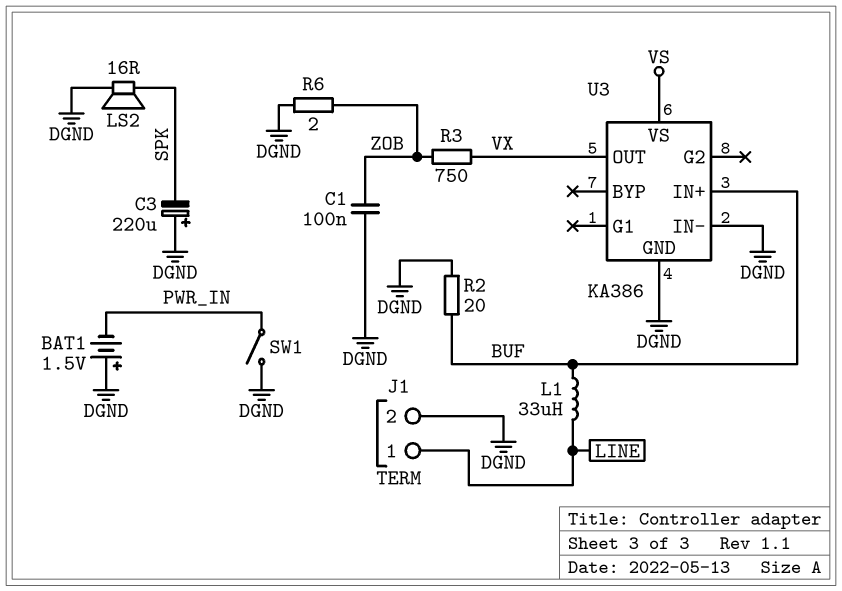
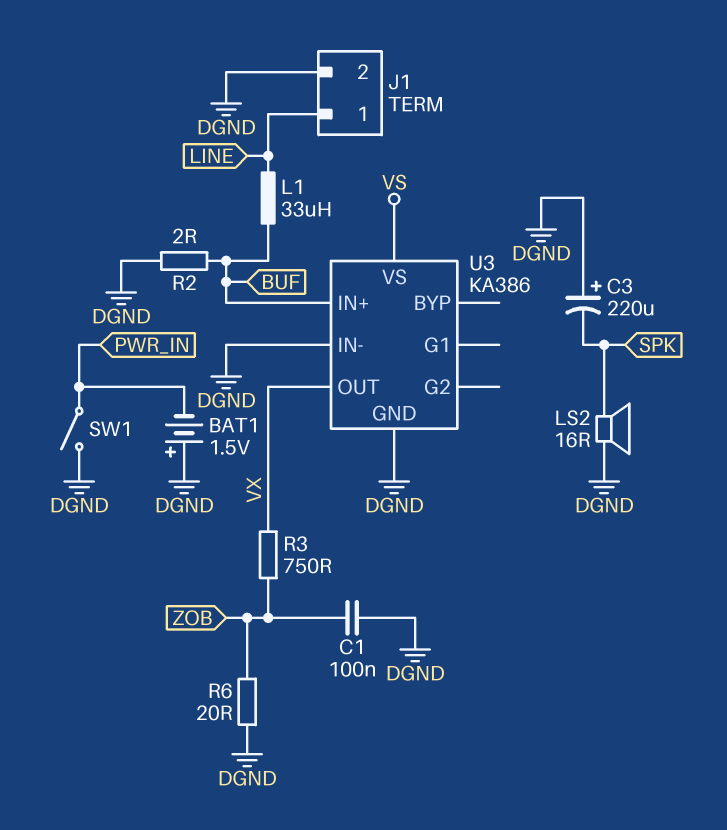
R2: 20 (BUF, DGND) -> 2 (BUF, DGND)
R6: 2 (DGND, ZOB) -> 20 (DGND, ZOB)

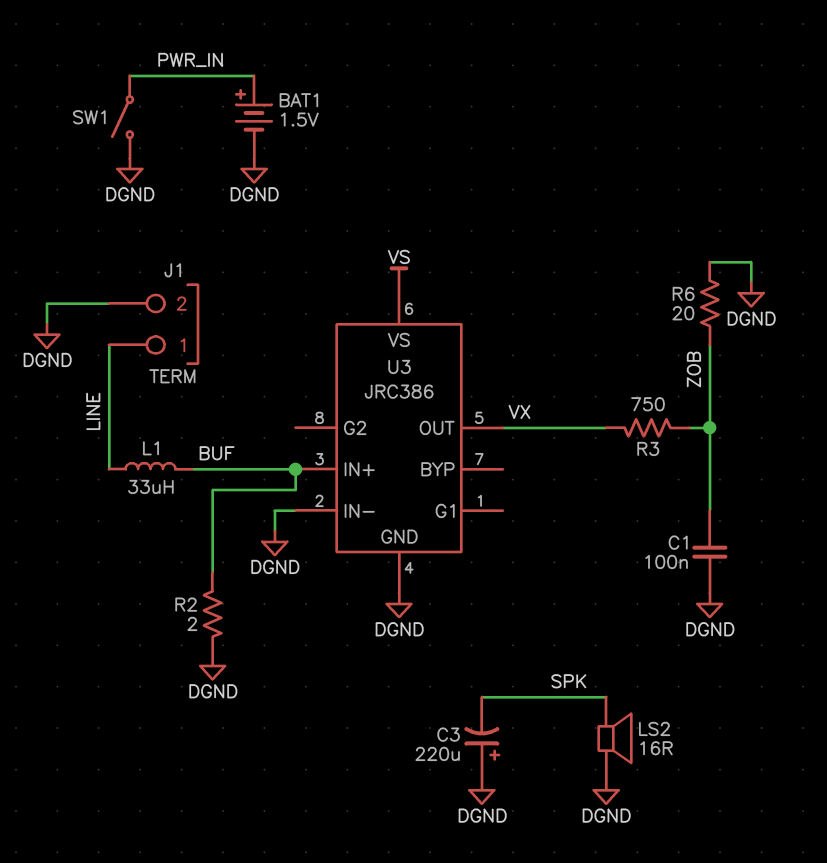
BAT1: 1.5V (plus DGND, minus PWR_IN) -> 1.5V (plus PWR_IN, minus DGND)
U3: KA386 -> JRC386

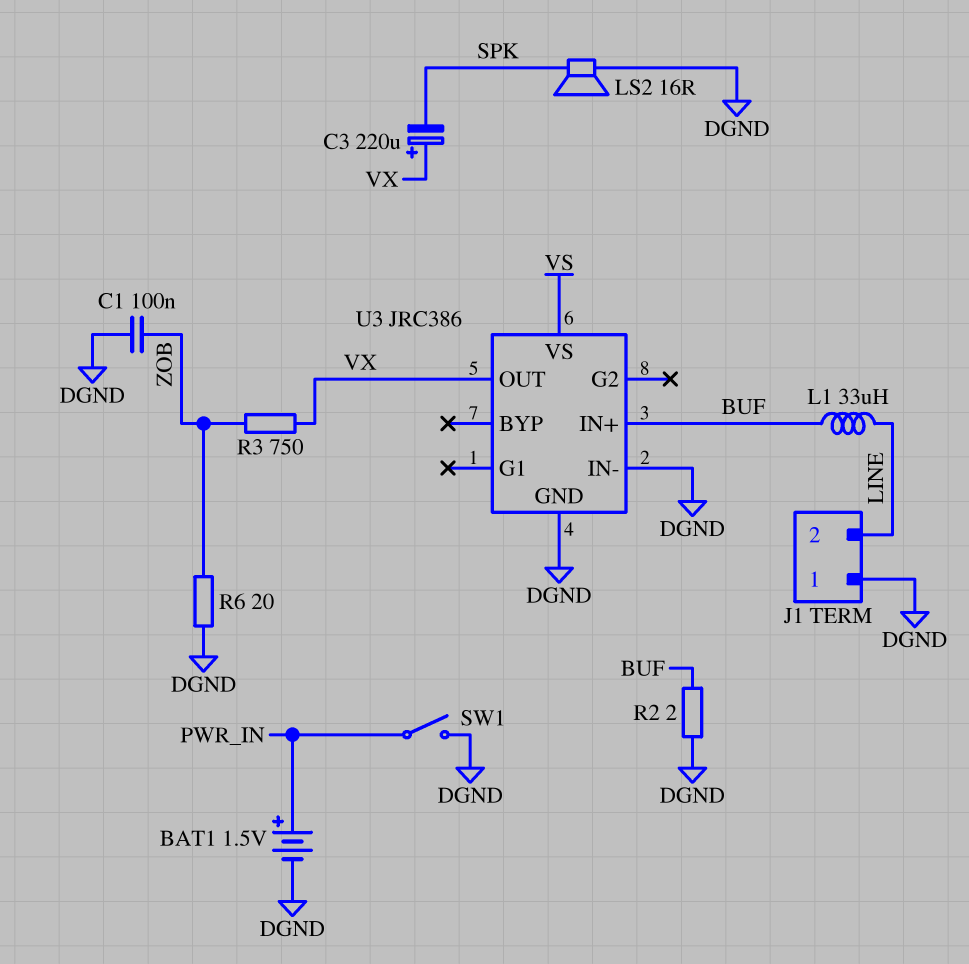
C3: 220uF (plus DGND, minus SPK) -> 220uF (plus VX, minus SPK)
J1 pin 1: LINE -> DGND
J1 pin 2: DGND -> LINE

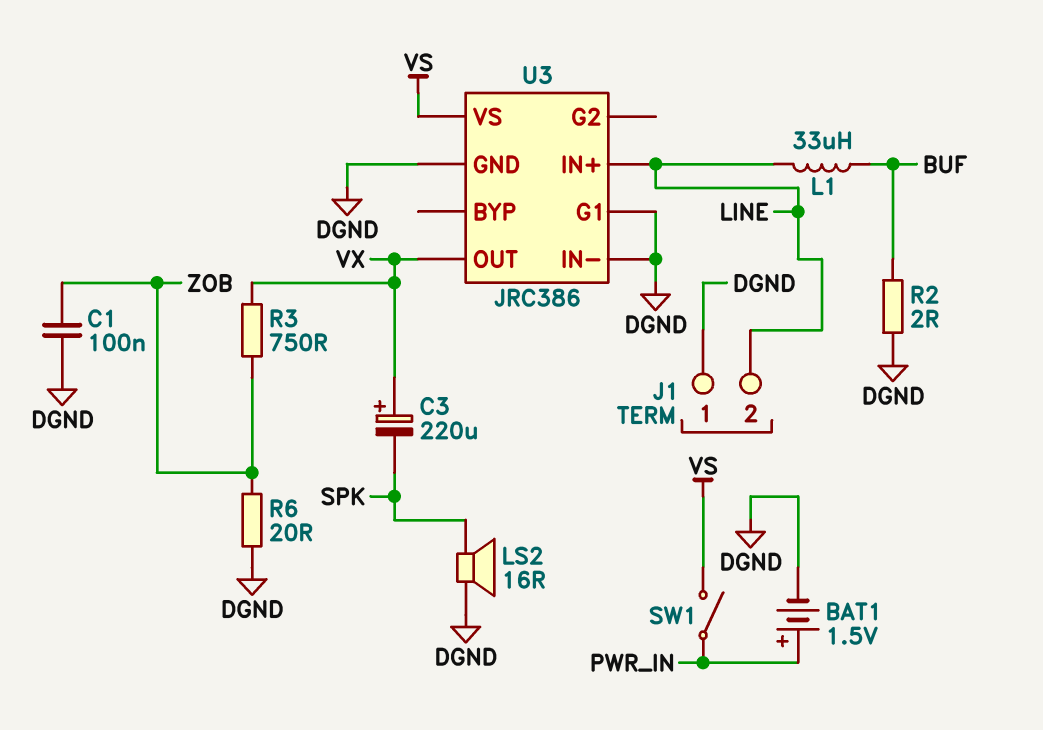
SW1: switch (DGND, PWR_IN) -> switch (PWR_IN, VS)
U3 pin G1: none -> DGND
U3 pin IN+: BUF -> LINE

